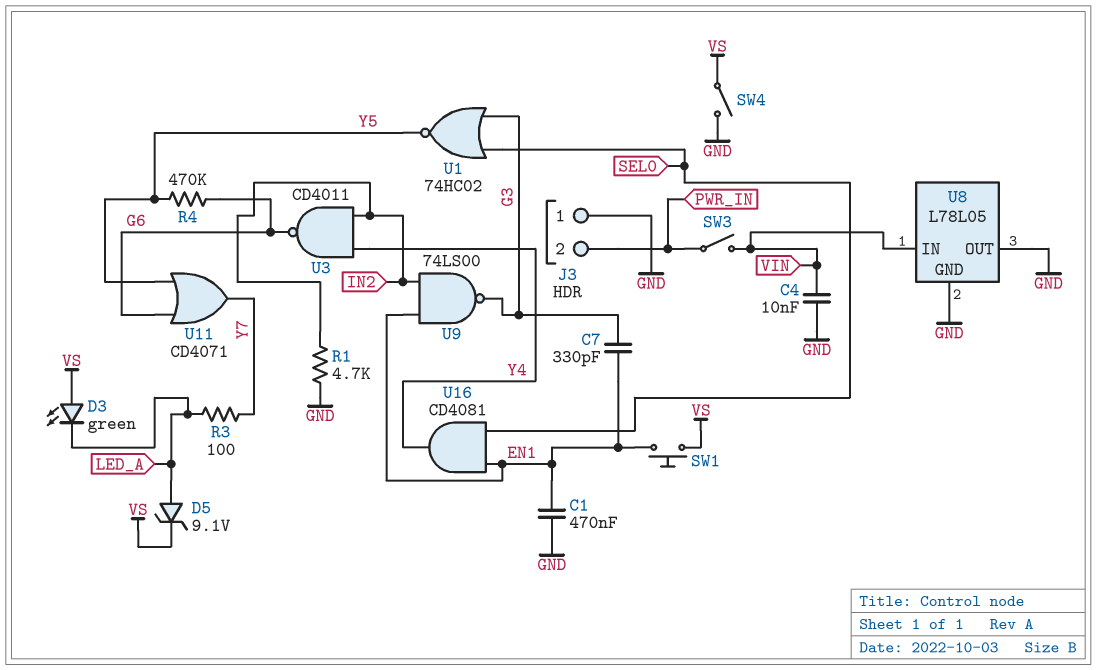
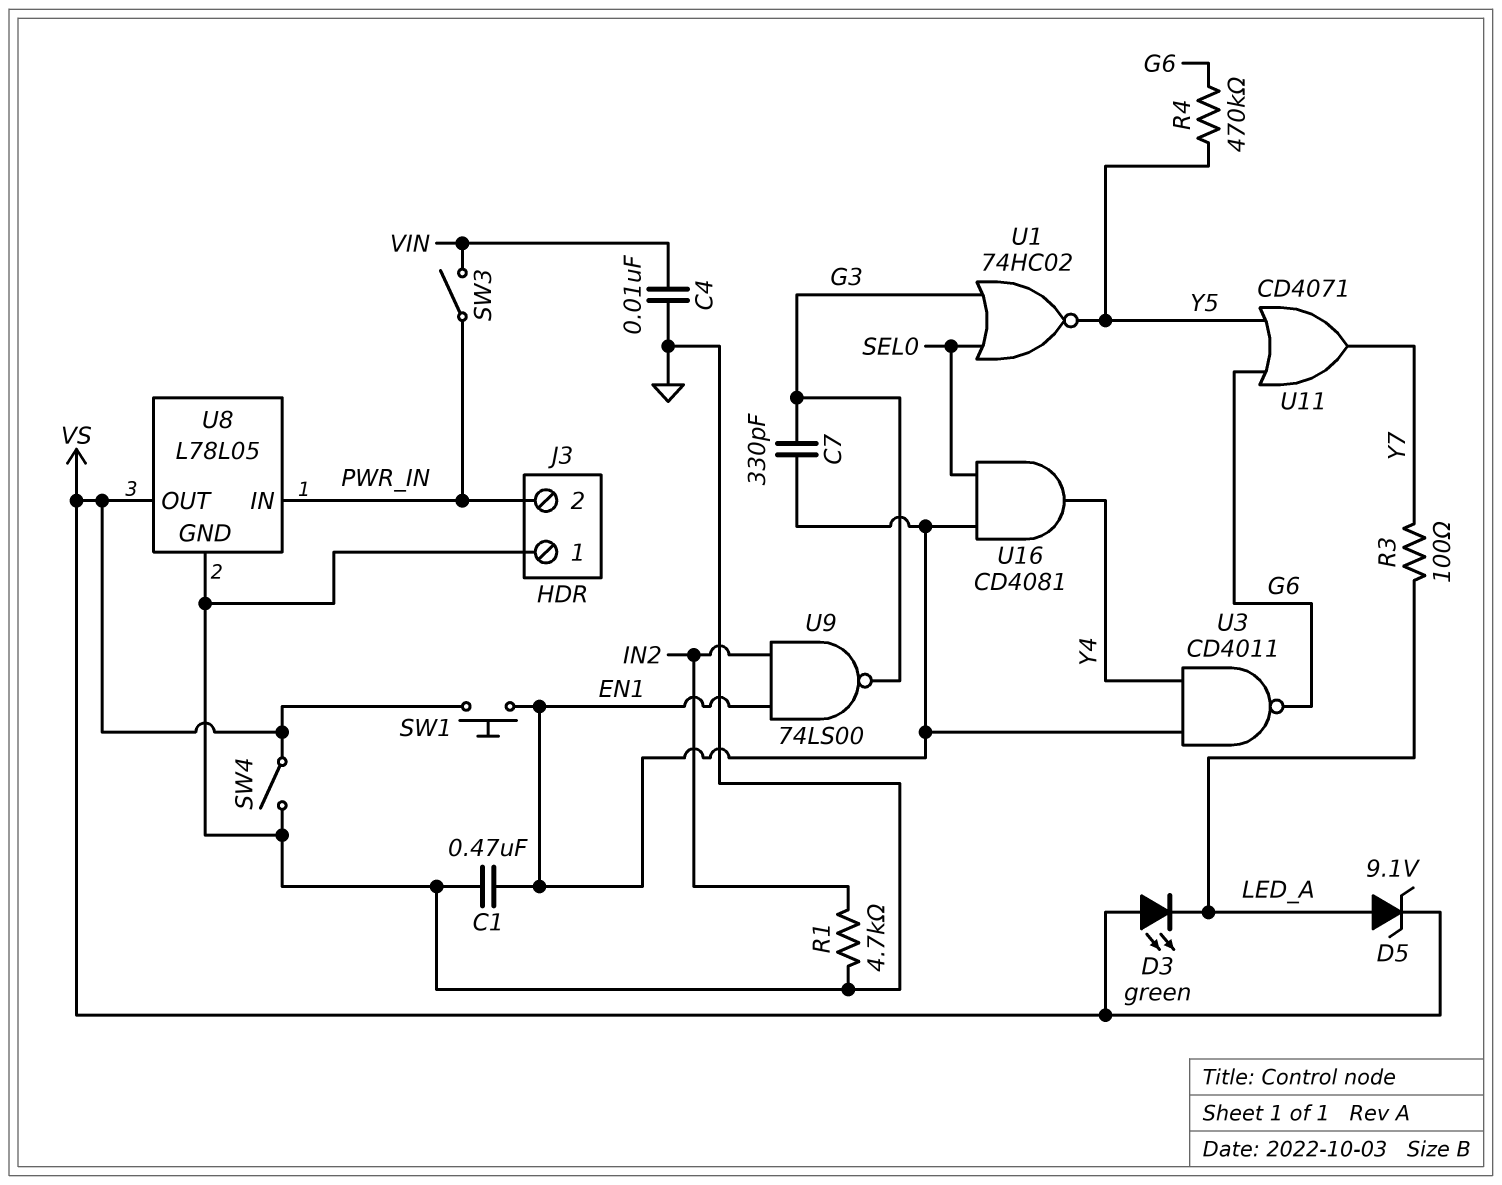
U3: NAND CD4011 (in IN2, in Y4, out G6) -> NAND CD4011 (in EN1, in Y4, out G6)
U8 pin IN: VIN -> PWR_IN
U8 pin OUT: GND -> VS

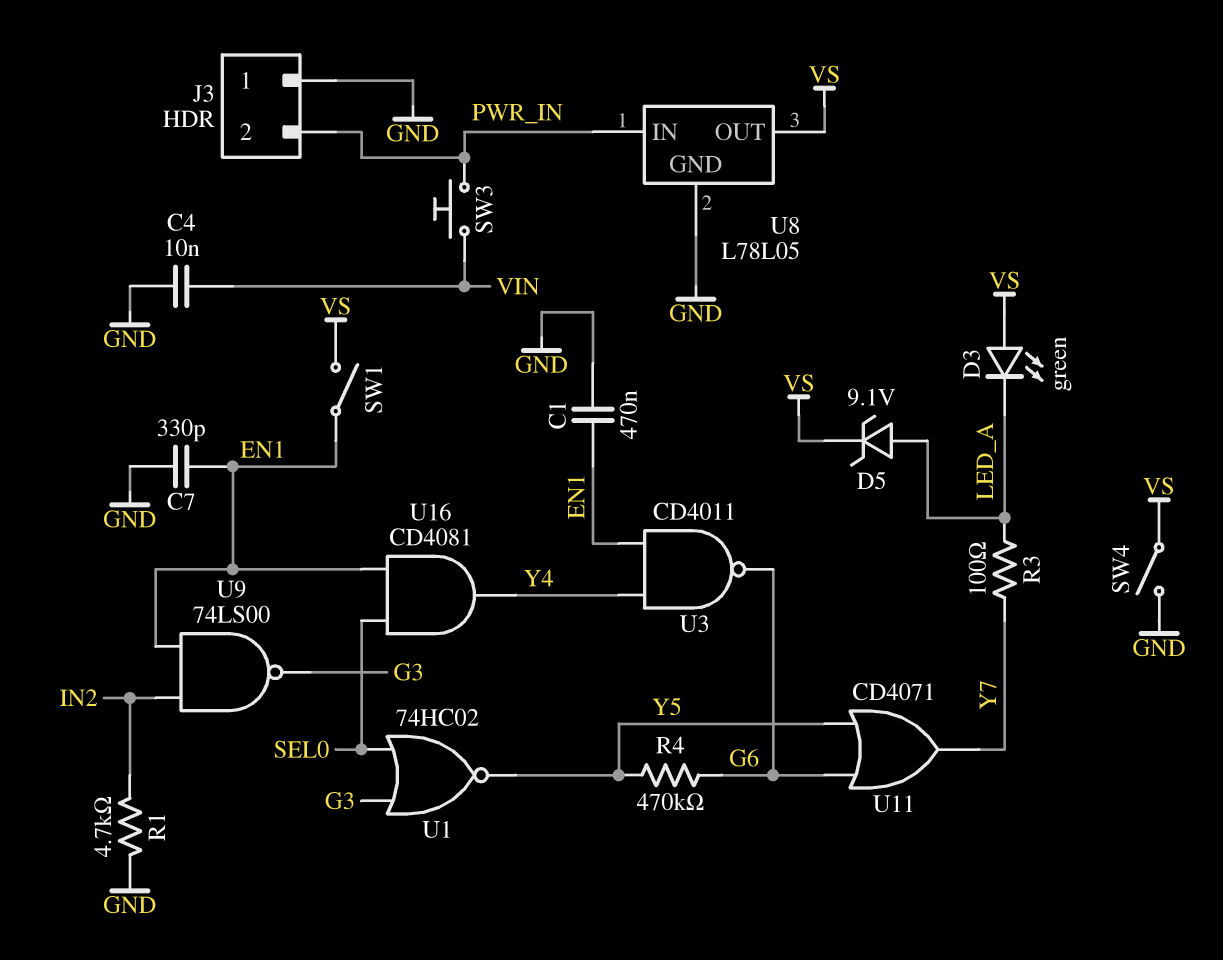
C7: 330pF (EN1, G3) -> 330pF (EN1, GND)
SW1: button (EN1, VS) -> switch (EN1, VS)
SW3: switch (PWR_IN, VIN) -> button (PWR_IN, VIN)

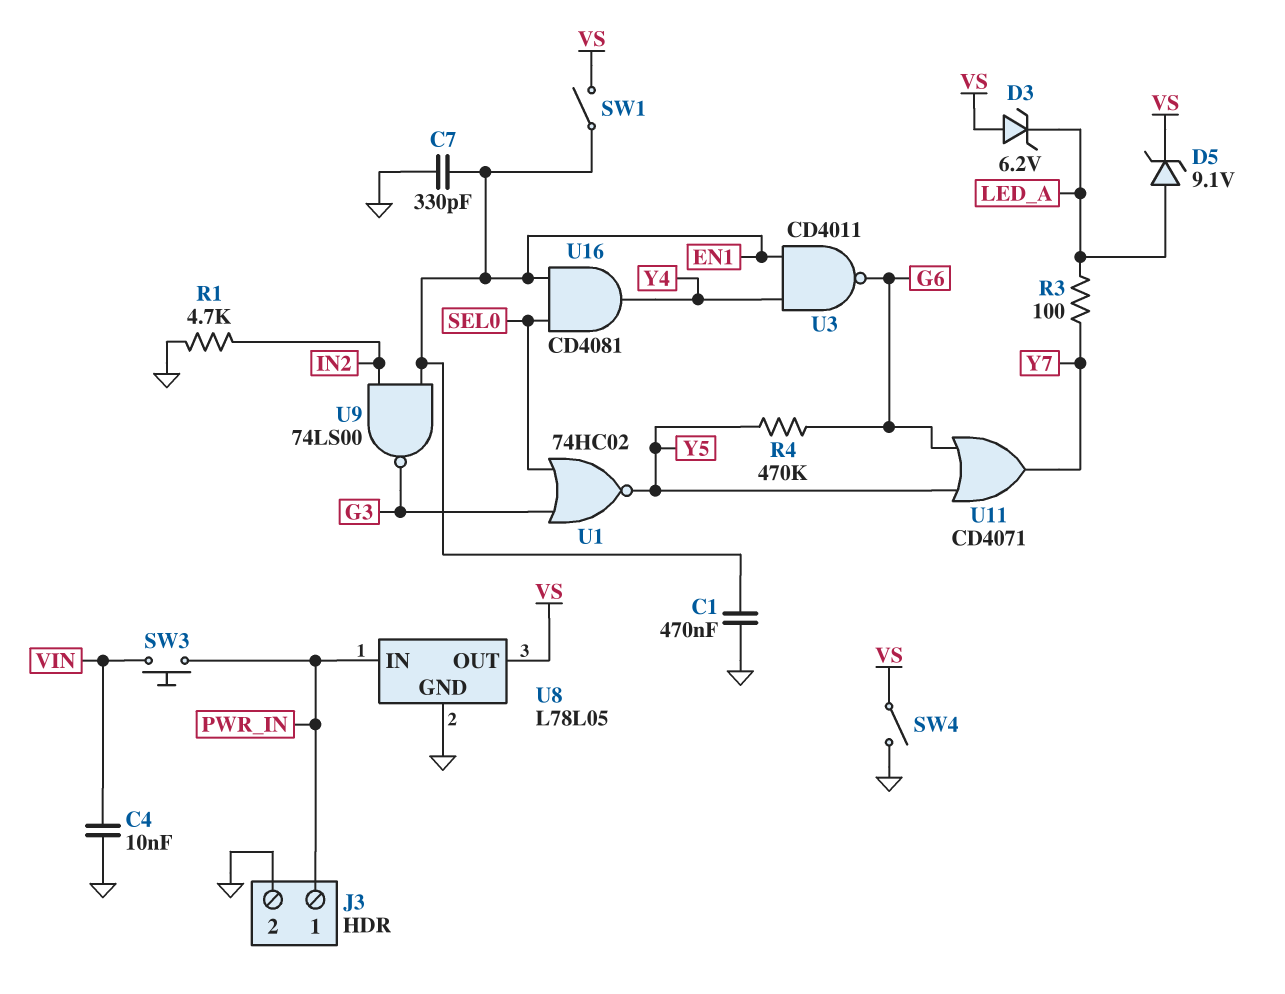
D3: LED green (A VS, K LED_A) -> zener 6.2V (A VS, K LED_A)
J3 pin 1: GND -> PWR_IN
J3 pin 2: PWR_IN -> GND

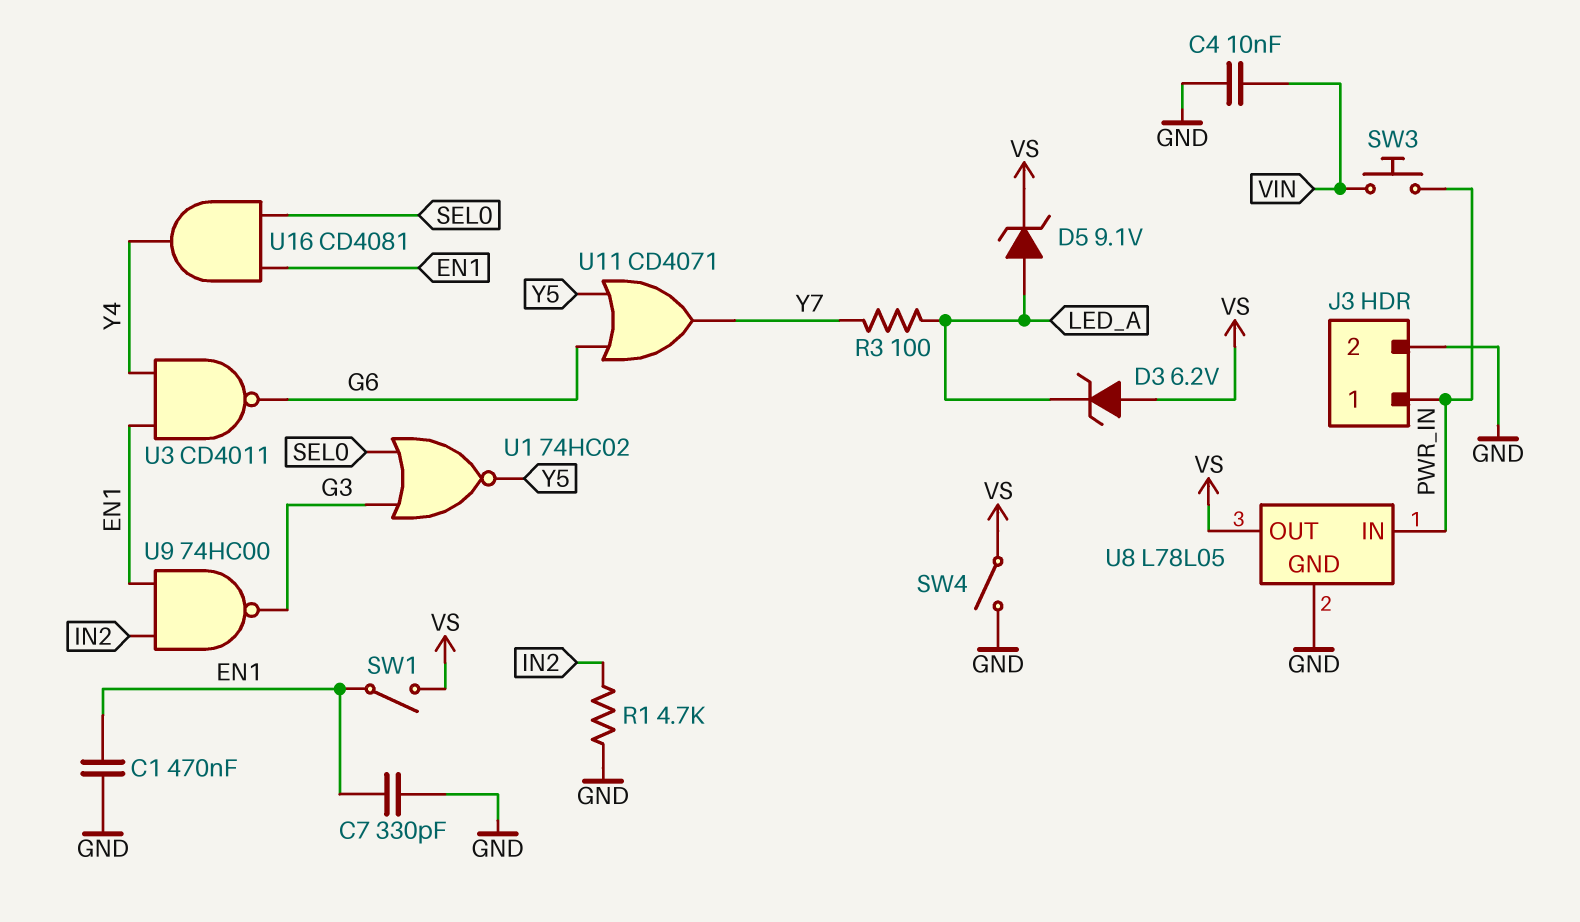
R4: 470k (G6, Y5) -> none
U9: NAND 74LS00 (in EN1, in IN2, out G3) -> NAND 74HC00 (in EN1, in IN2, out G3)

